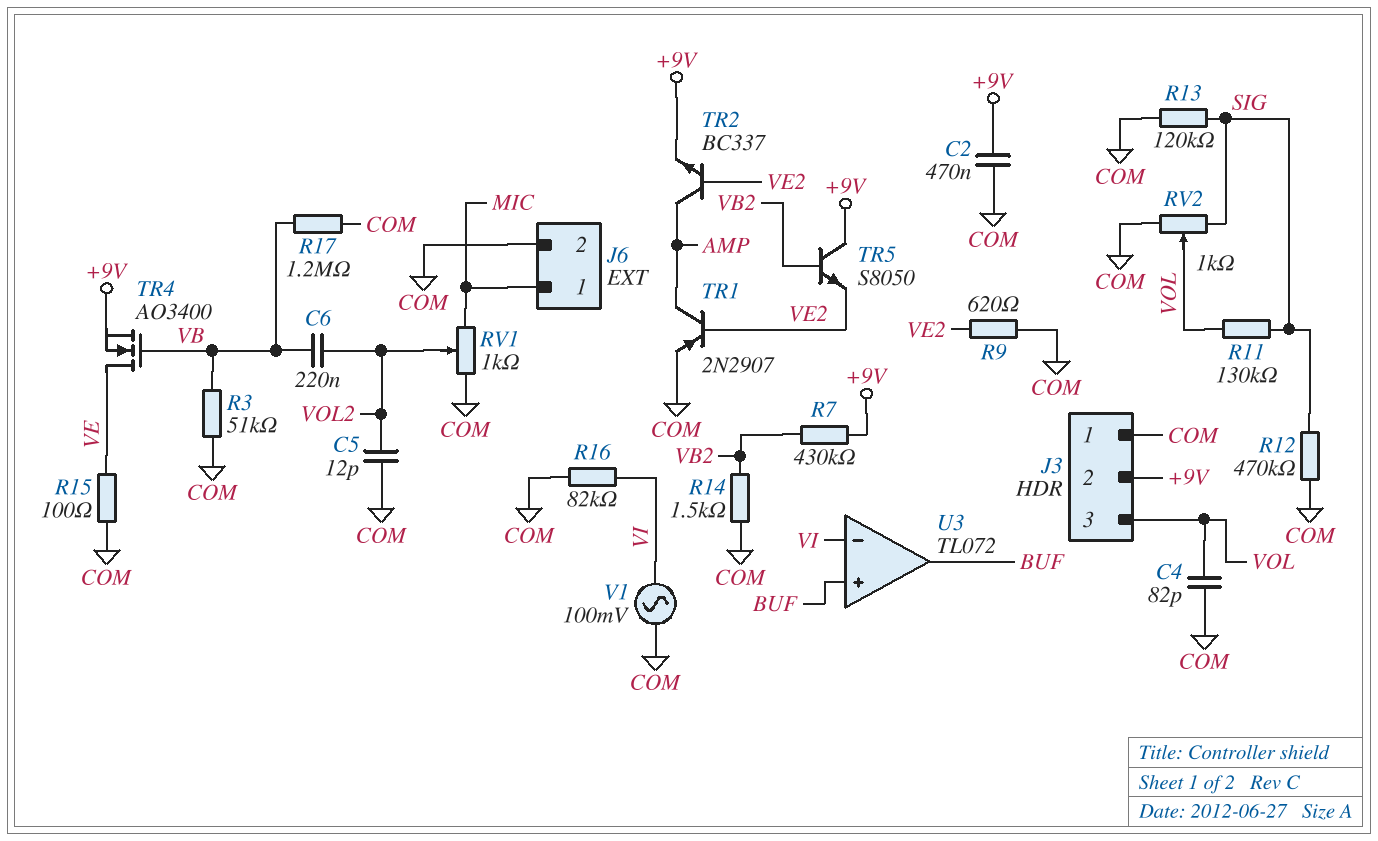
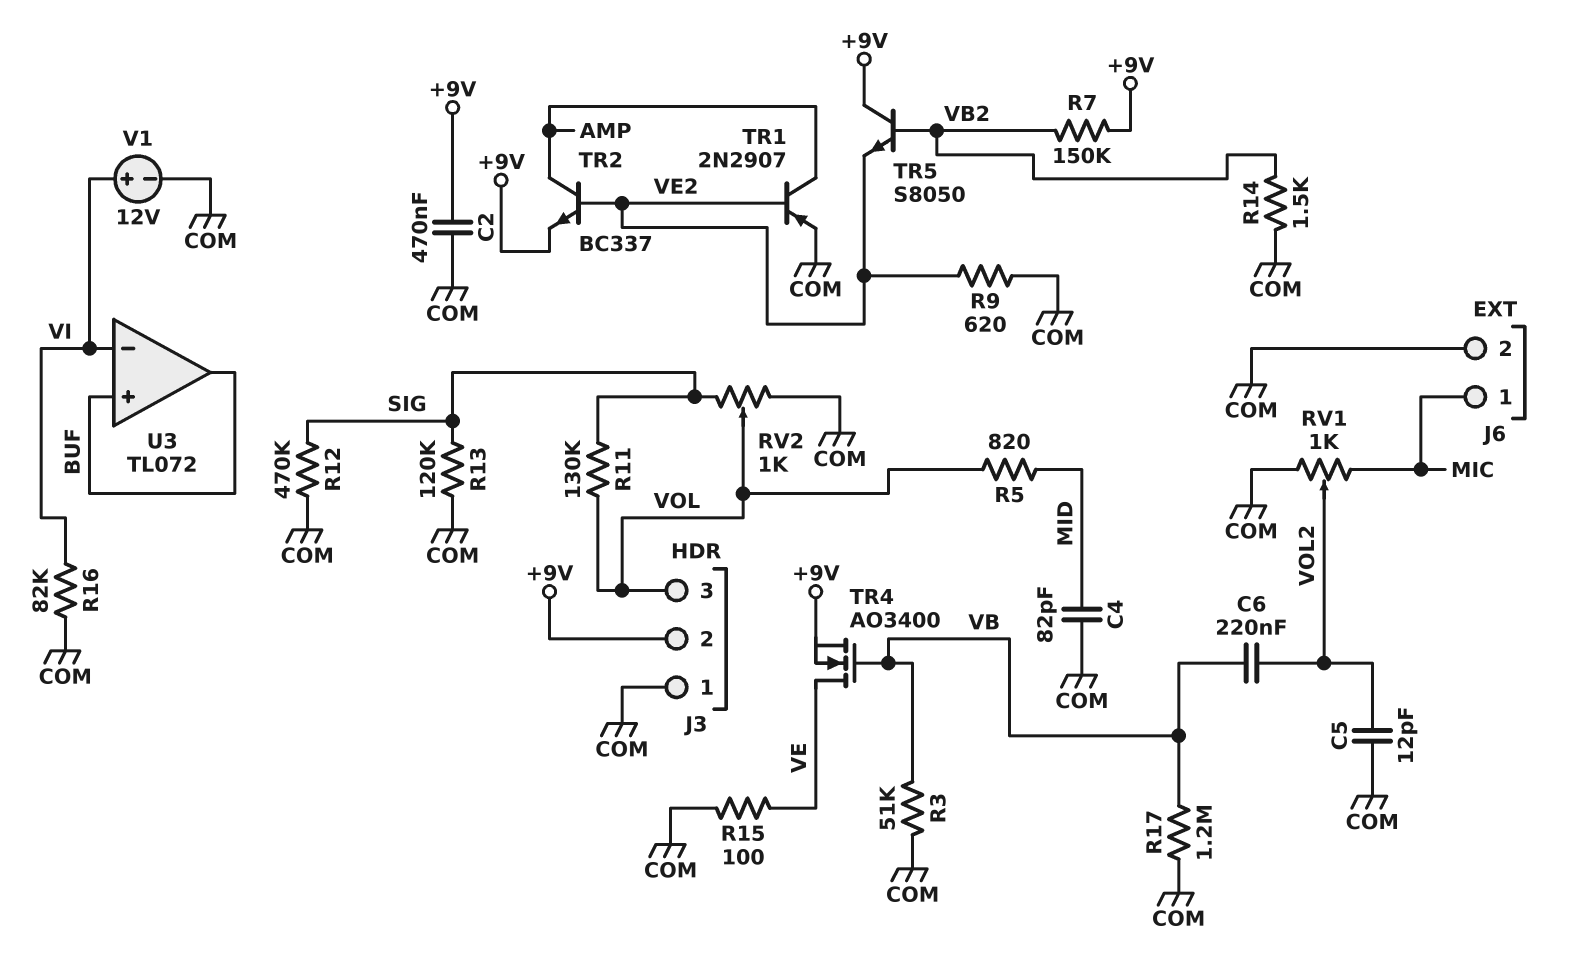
C4: 82pF (COM, VOL) -> 82pF (COM, MID)
R5: none -> 820 (MID, VOL)
R7: 430k (+9V, VB2) -> 150k (+9V, VB2)
V1: AC 100mV (COM, VI) -> 12V (plus VI, minus COM)

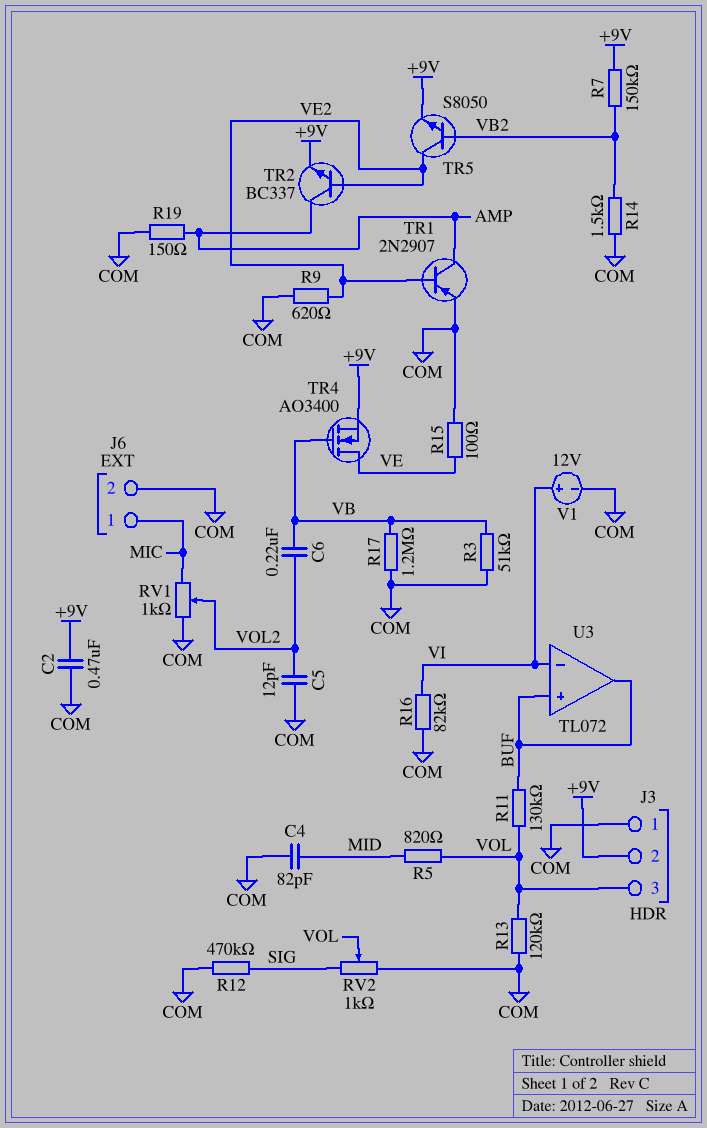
R11: 130k (SIG, VOL) -> 130k (BUF, VOL)
R13: 120k (COM, SIG) -> 120k (COM, VOL)
R19: none -> 150 (AMP, COM)
TR5: NPN S8050 (B VB2, C +9V, E VE2) -> NPN S8050 (B VB2, C VE2, E +9V)

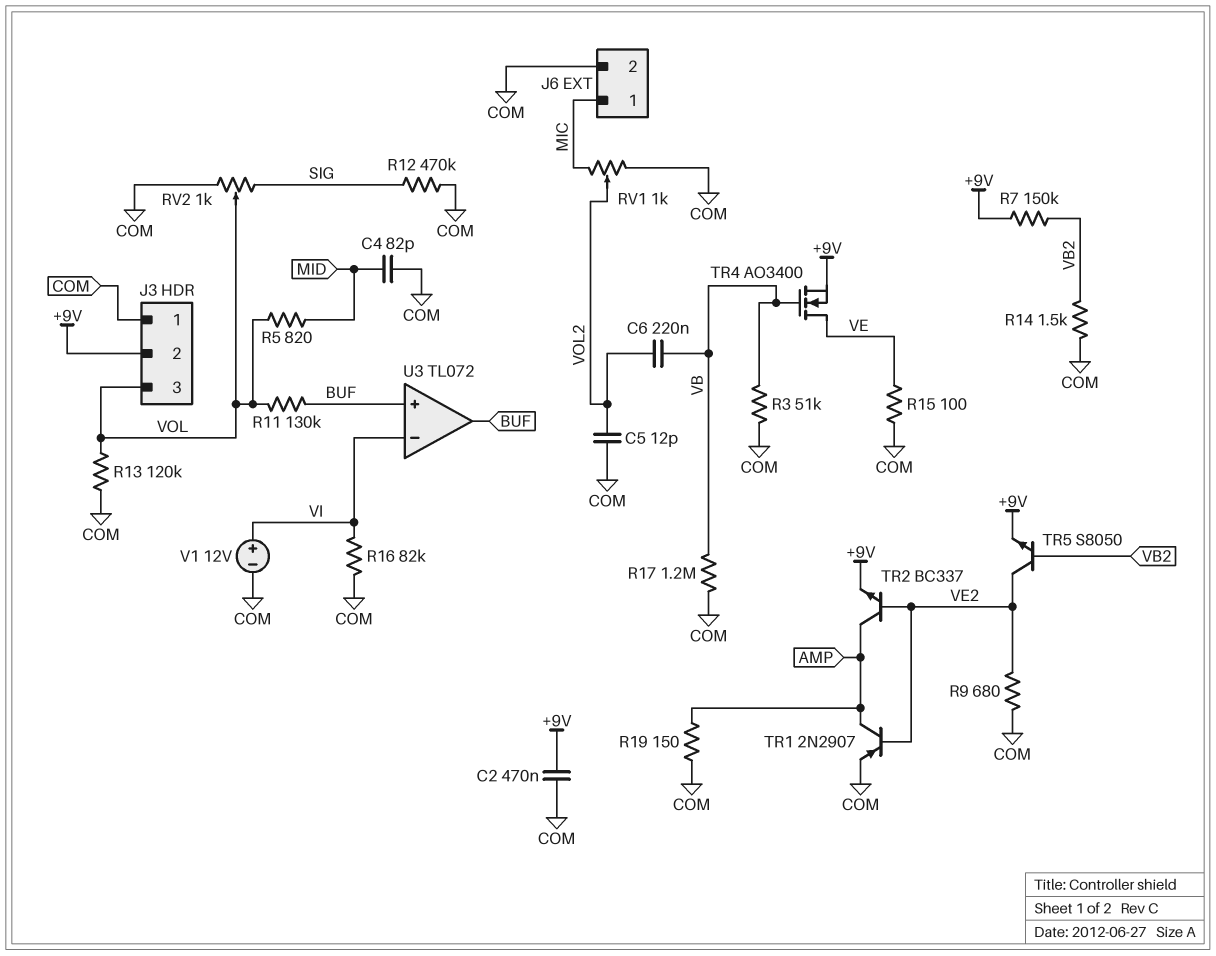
R9: 620 (COM, VE2) -> 680 (COM, VE2)

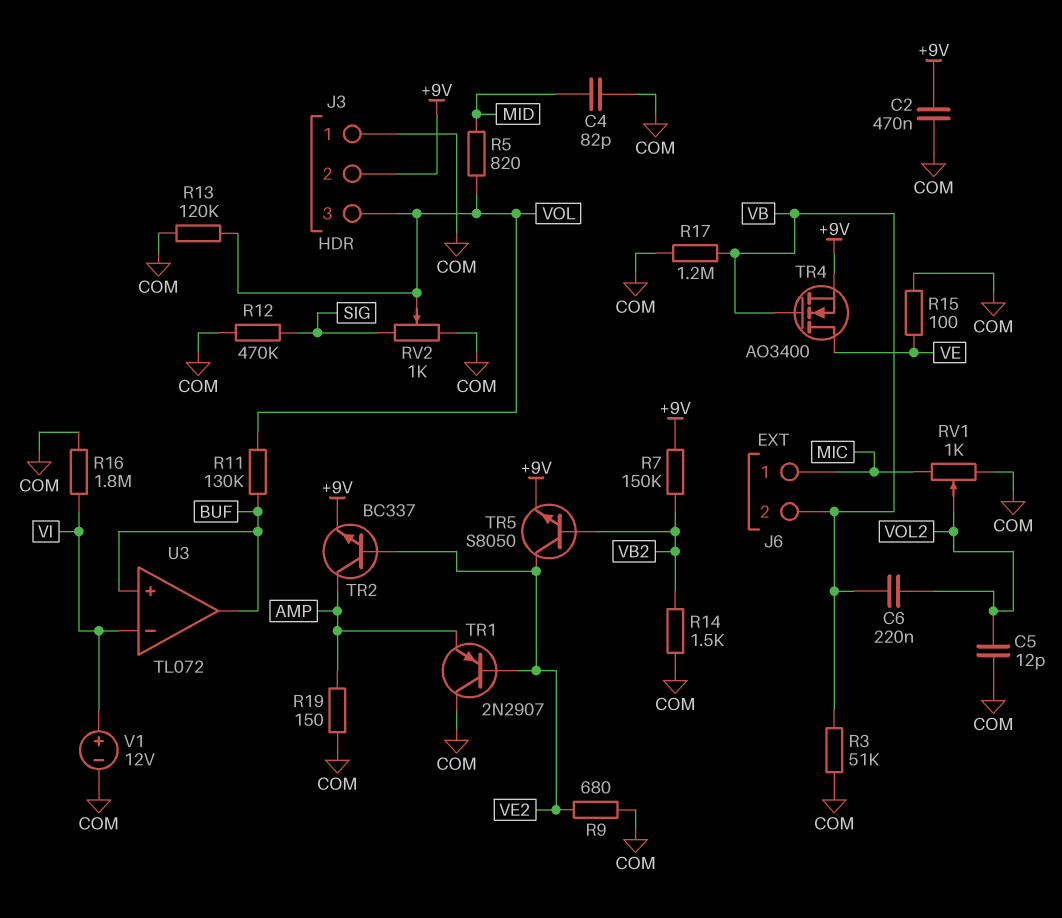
J6 pin 2: COM -> VB
R16: 82k (COM, VI) -> 1.8M (COM, VI)
TR1: PNP 2N2907 (B VE2, C AMP, E COM) -> PNP 2N2907 (B VE2, C COM, E AMP)

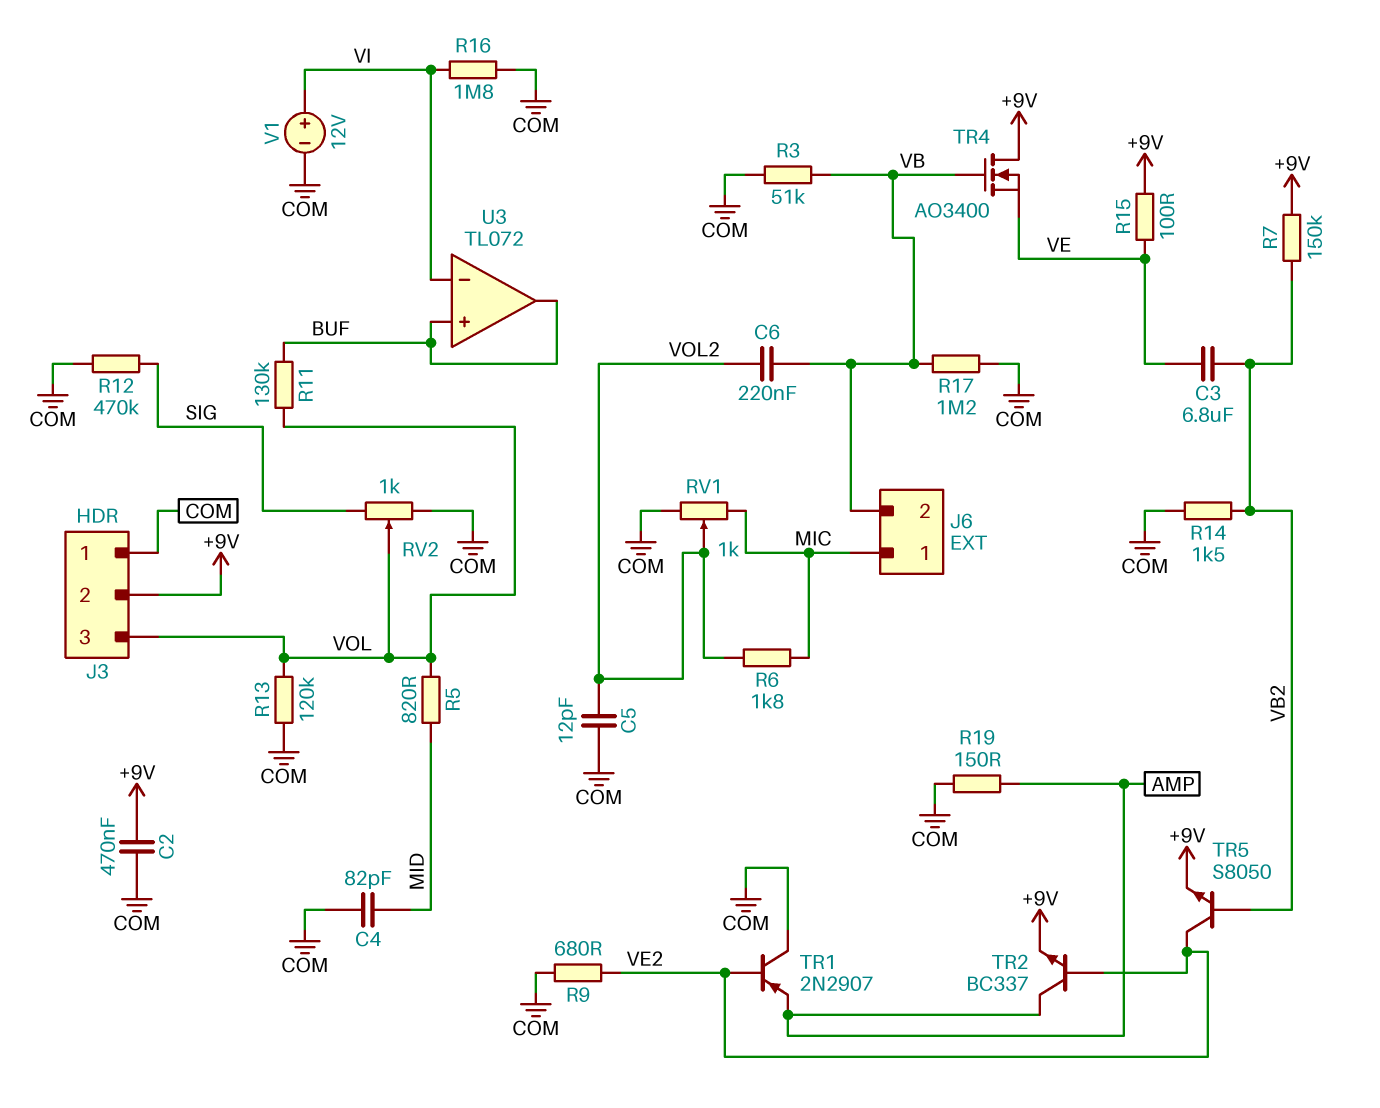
C3: none -> 6.8uF (VB2, VE)
R6: none -> 1.8k (MIC, VOL2)
R15: 100 (COM, VE) -> 100 (+9V, VE)
TR4: NMOS AO3400 (G VB, D VE, S +9V) -> NMOS AO3400 (G VB, D +9V, S VE)

